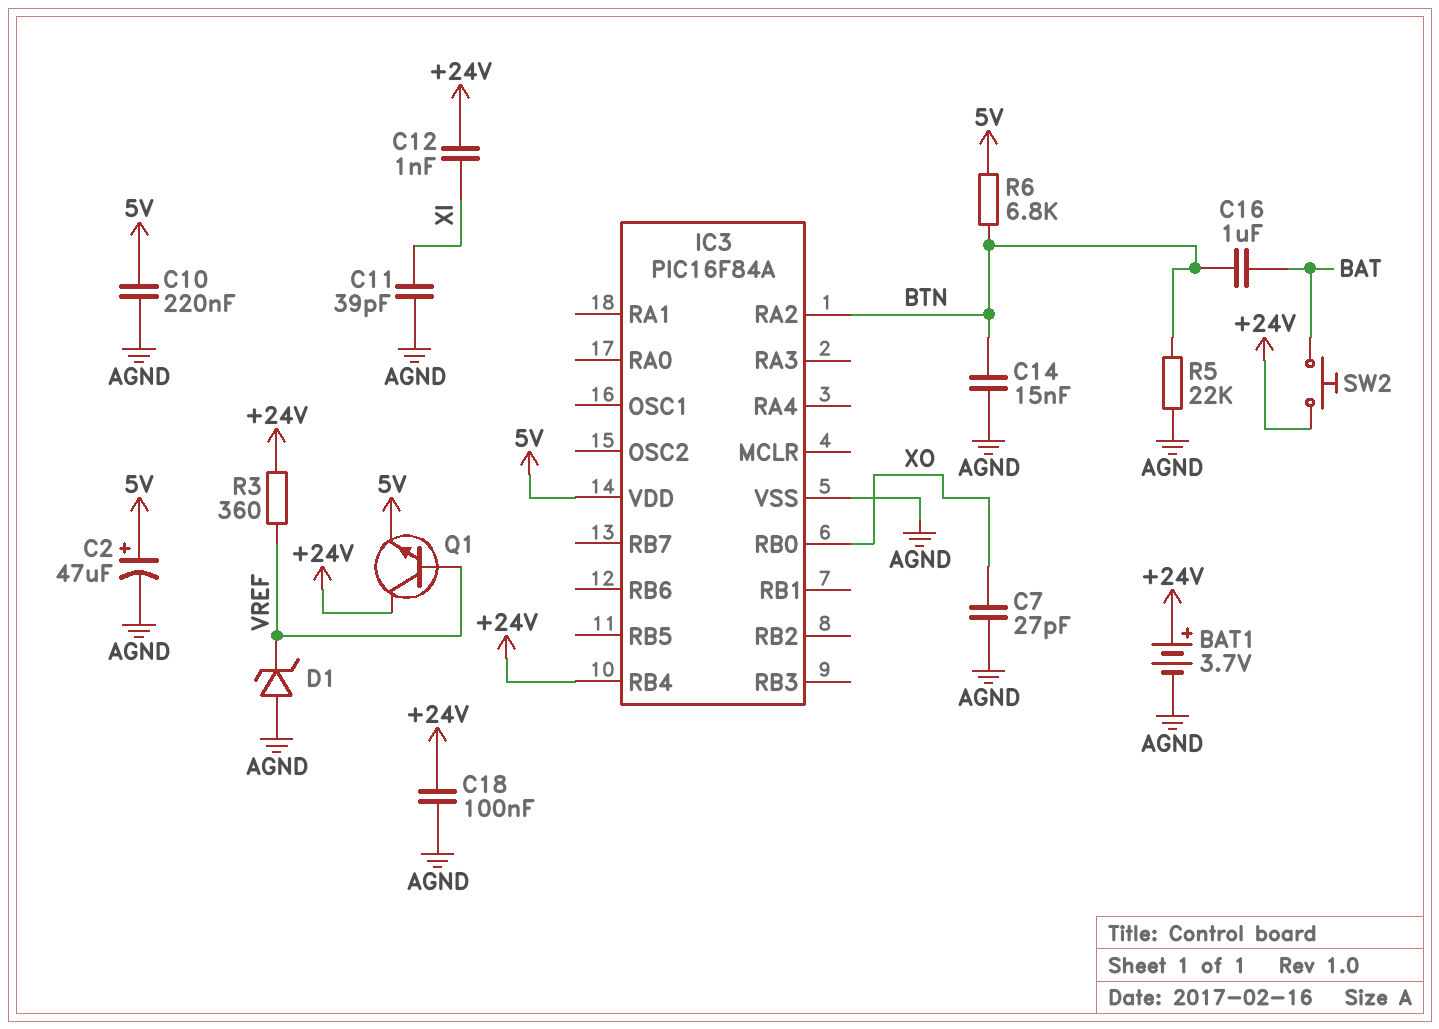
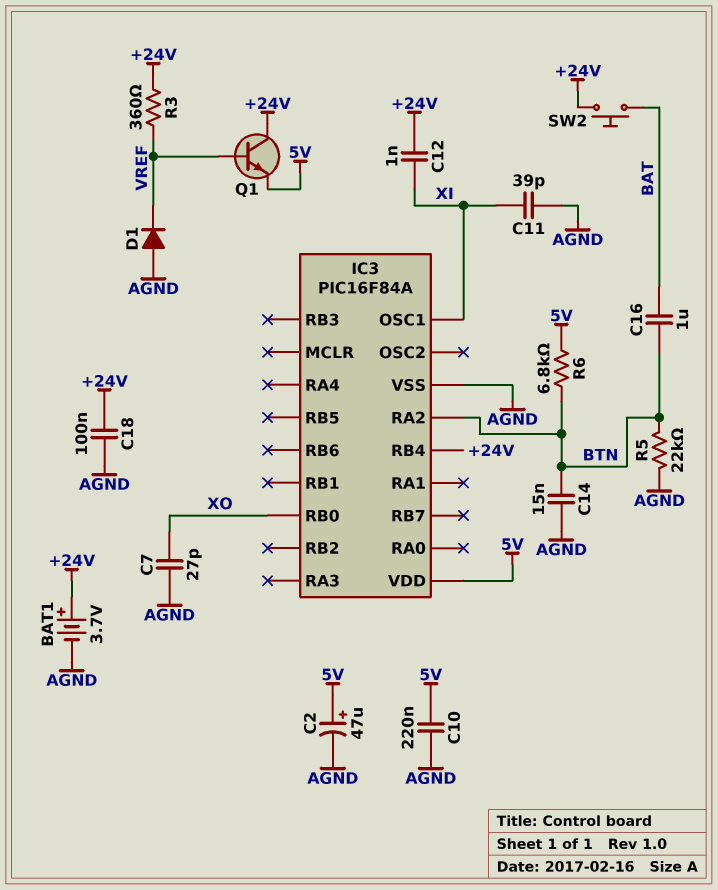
D1: zener (A AGND, K VREF) -> diode (A AGND, K VREF)
IC3 pin OSC1: none -> XI

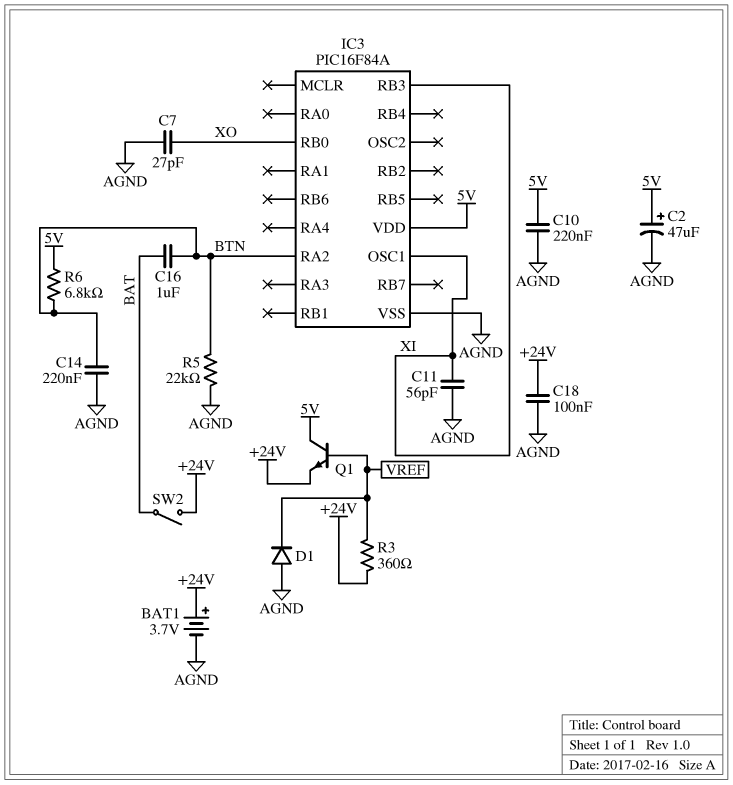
C11: 39pF (AGND, XI) -> 56pF (AGND, XI)
C12: 1nF (+24V, XI) -> none
C14: 15nF (AGND, BTN) -> 220nF (AGND, BTN)
IC3 pin RB3: none -> XI
IC3 pin RB4: +24V -> none
Q1: NPN (B VREF, C +24V, E 5V) -> NPN (B VREF, C 5V, E +24V)
SW2: button (+24V, BAT) -> switch (+24V, BAT)

